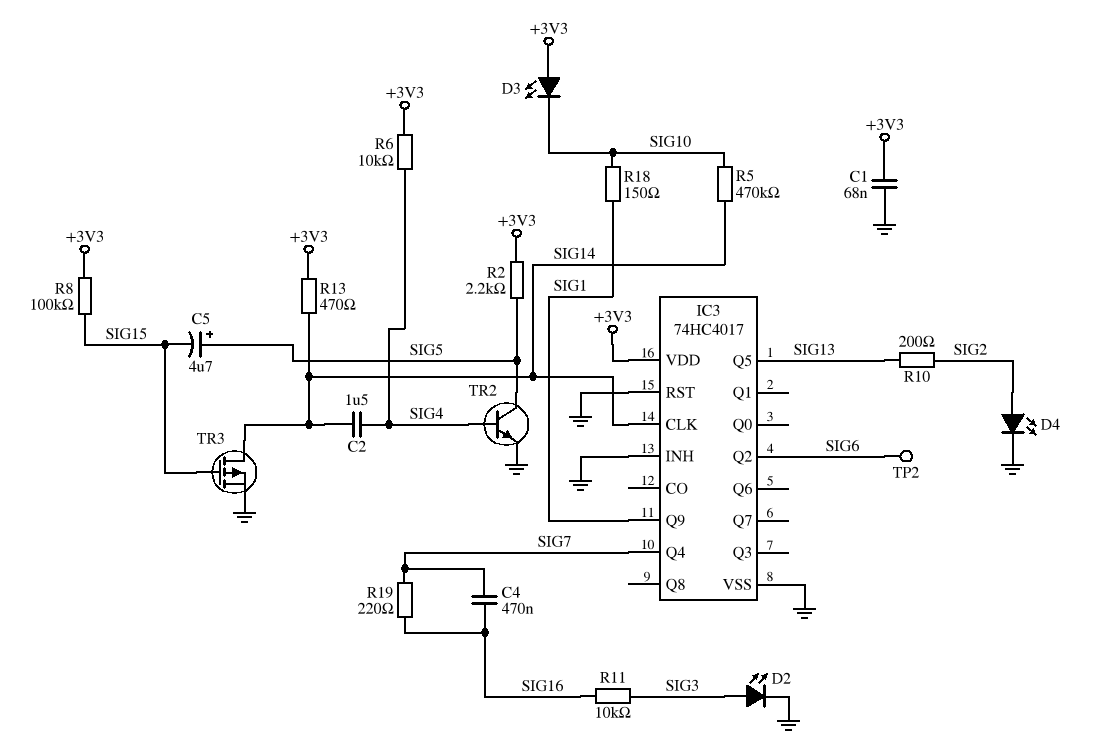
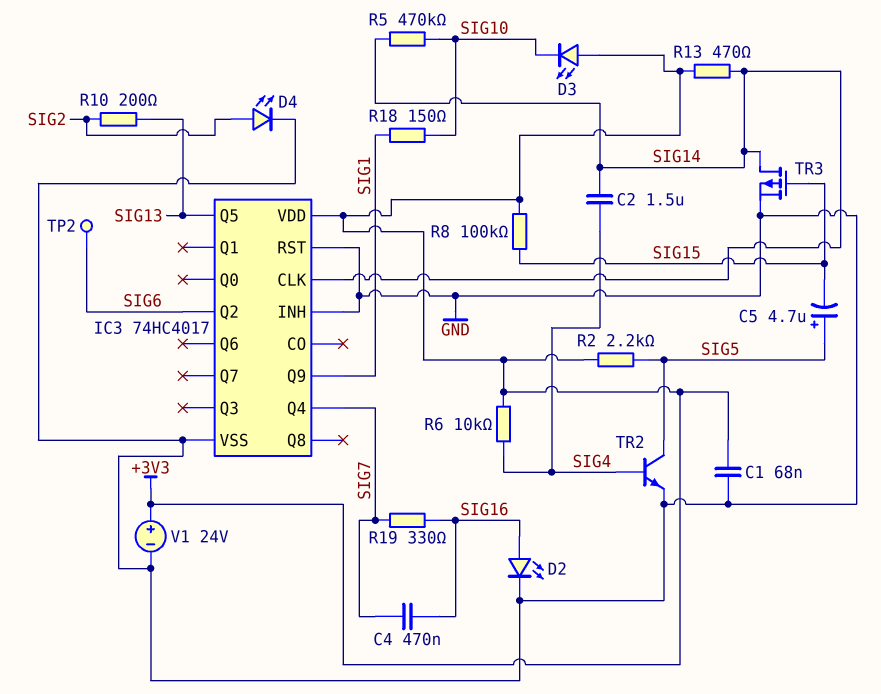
D2: LED (A SIG3, K GND) -> LED (A SIG16, K GND)
R11: 10k (SIG3, SIG16) -> none
R19: 220 (SIG7, SIG16) -> 330 (SIG7, SIG16)
V1: none -> 24V (plus +3V3, minus GND)

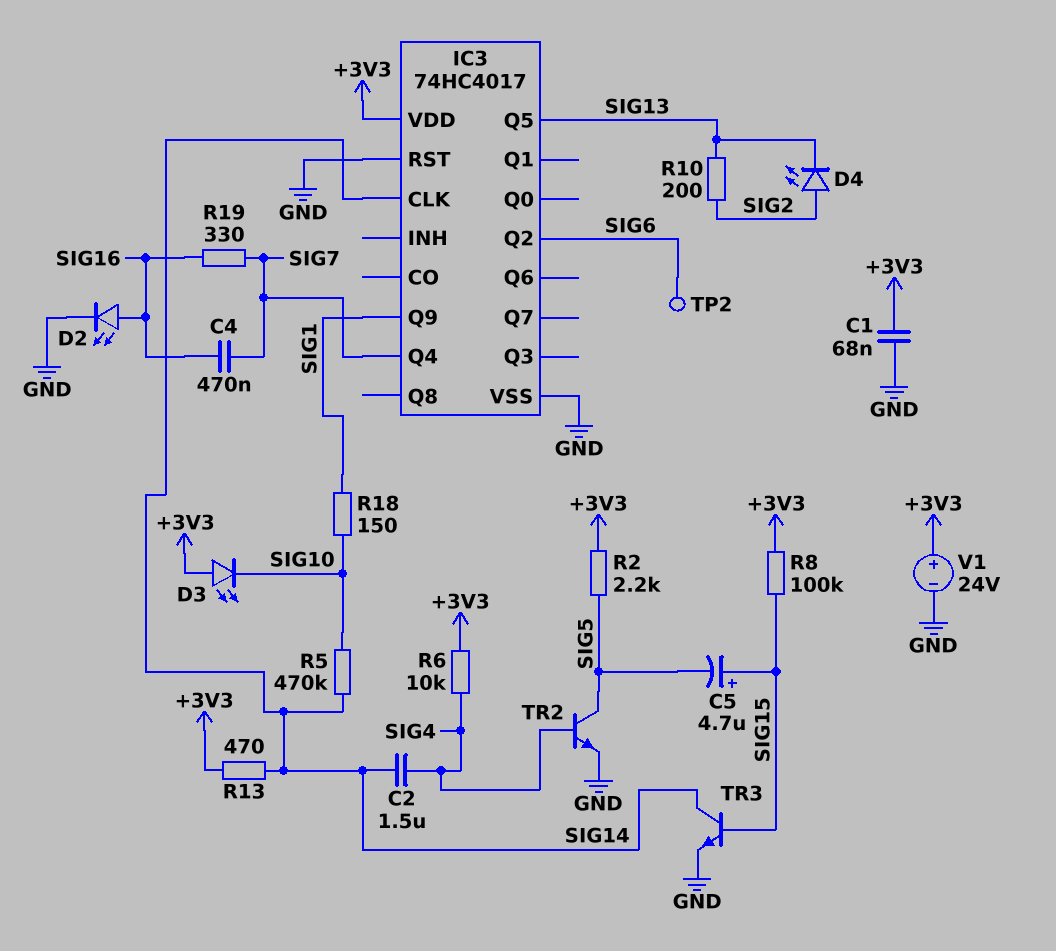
C5: 4.7uF (plus SIG5, minus SIG15) -> 4.7uF (plus SIG15, minus SIG5)
D4: LED (A SIG2, K GND) -> LED (A SIG2, K SIG13)
IC3 pin INH: GND -> none
TR3: PMOS (G SIG15, D SIG14, S GND) -> NPN (B SIG15, C SIG14, E GND)

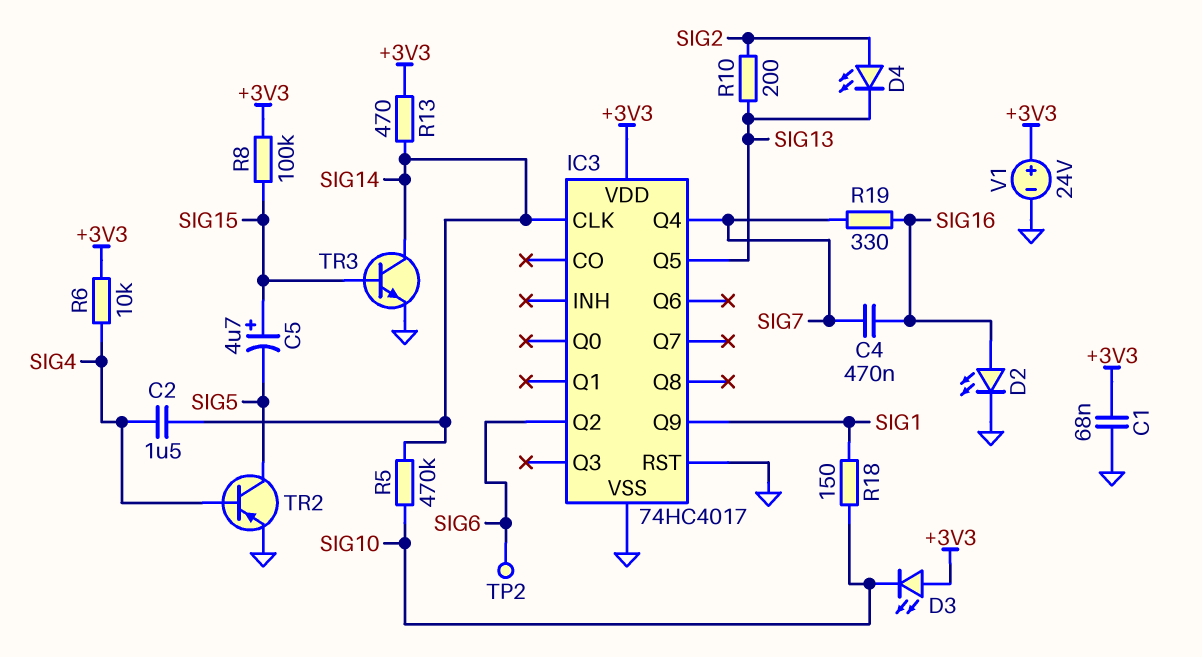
R2: 2.2k (+3V3, SIG5) -> none
TR2: NPN (B SIG4, C SIG5, E GND) -> PNP (B SIG4, C SIG5, E GND)

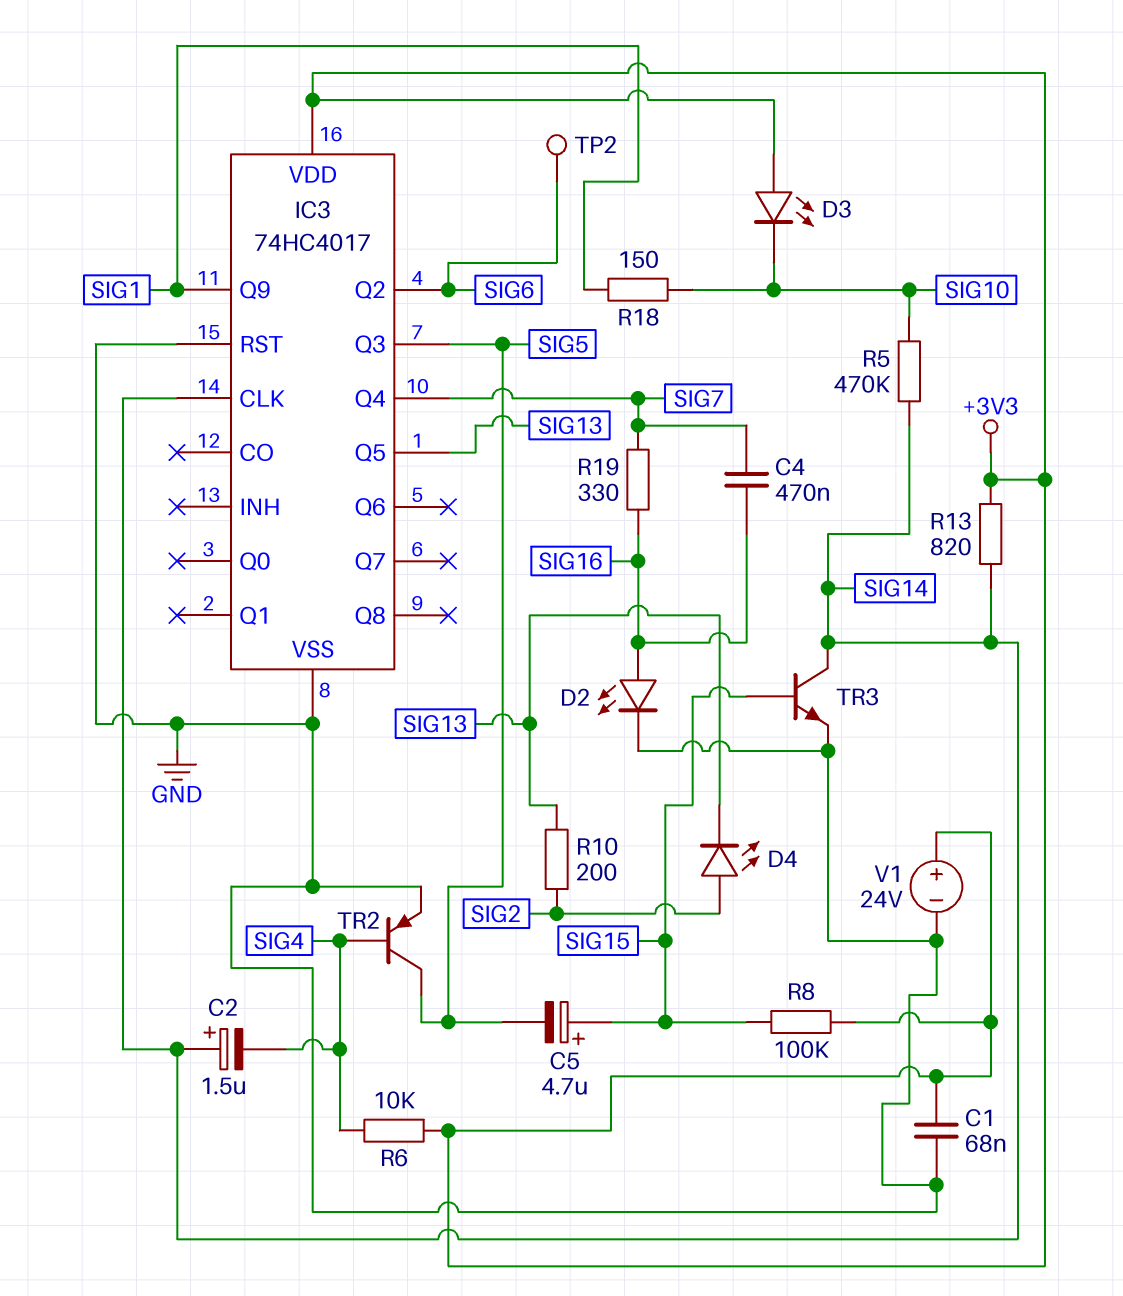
C2: 1.5uF (SIG4, SIG14) -> 1.5uF (plus SIG14, minus SIG4)
IC3 pin Q3: none -> SIG5
R13: 470 (+3V3, SIG14) -> 820 (+3V3, SIG14)

